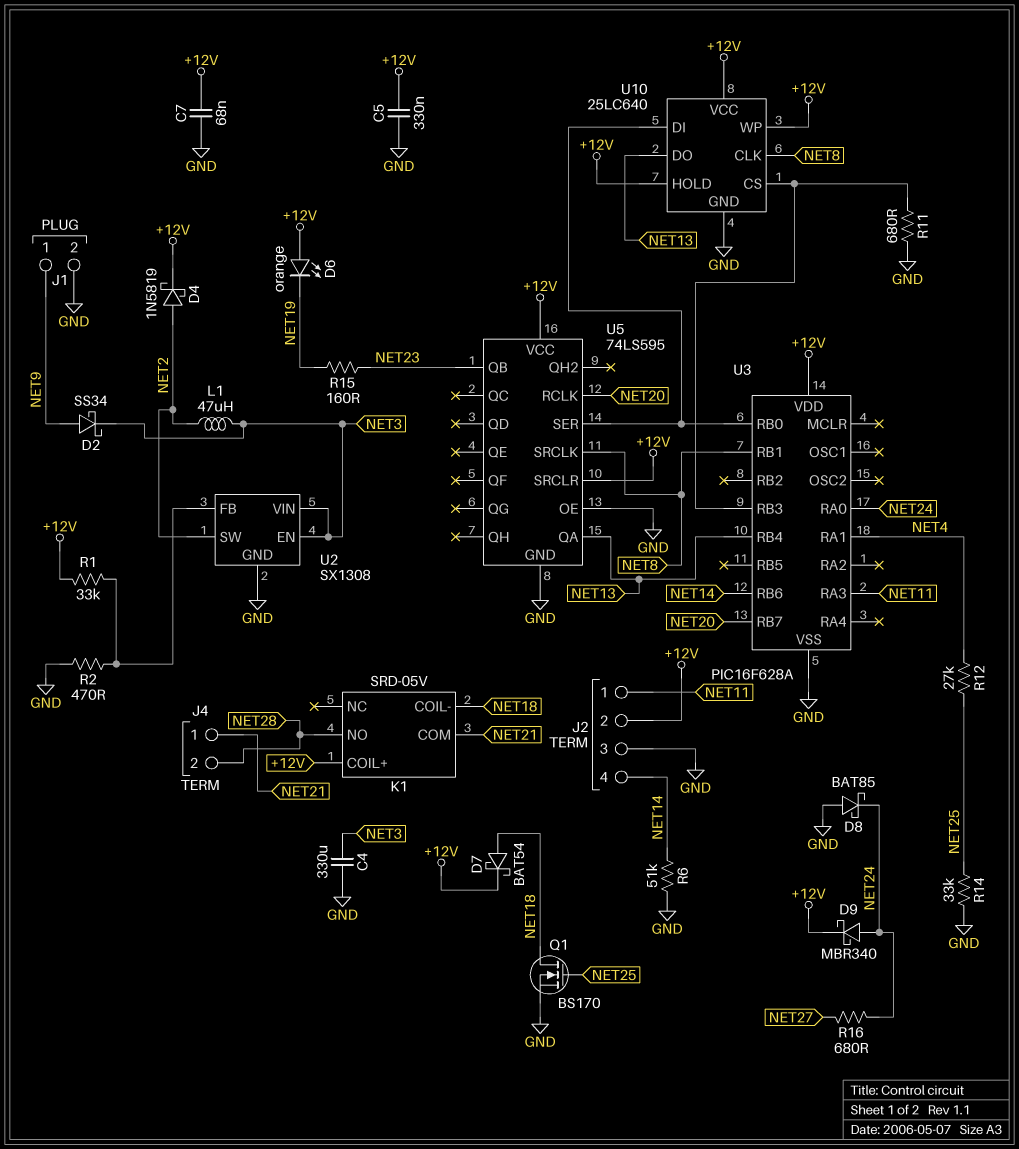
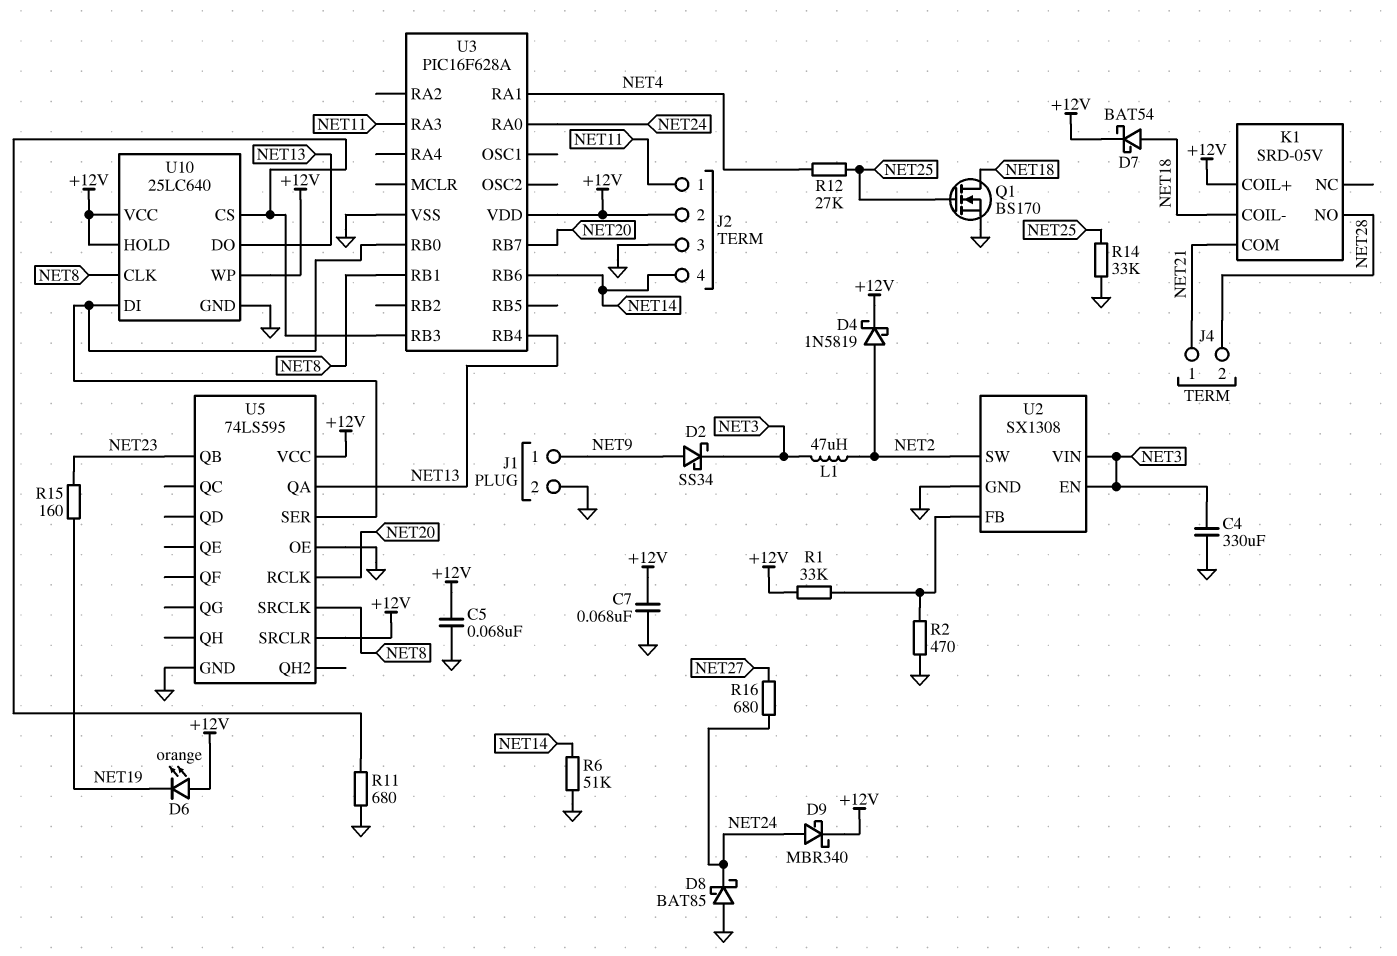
C5: 330nF (+12V, GND) -> 68nF (+12V, GND)

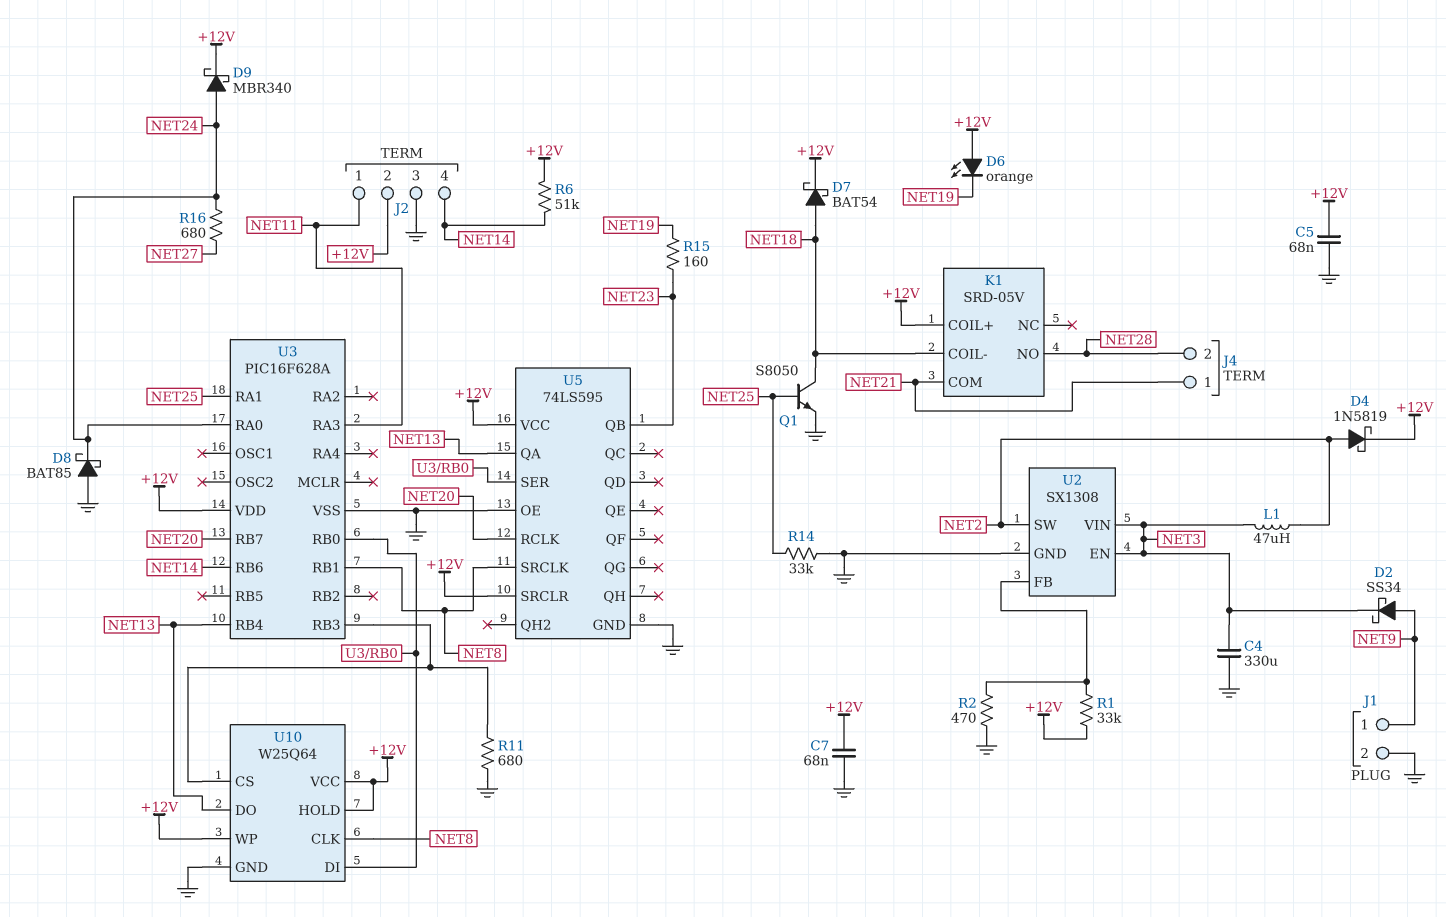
Q1: NMOS BS170 (G NET25, D NET18, S GND) -> NPN S8050 (B NET25, C NET18, E GND)
R6: 51k (GND, NET14) -> 51k (+12V, NET14)
R12: 27k (NET4, NET25) -> none
U3 pin RA1: NET4 -> NET25
U10: 25LC640 -> W25Q64

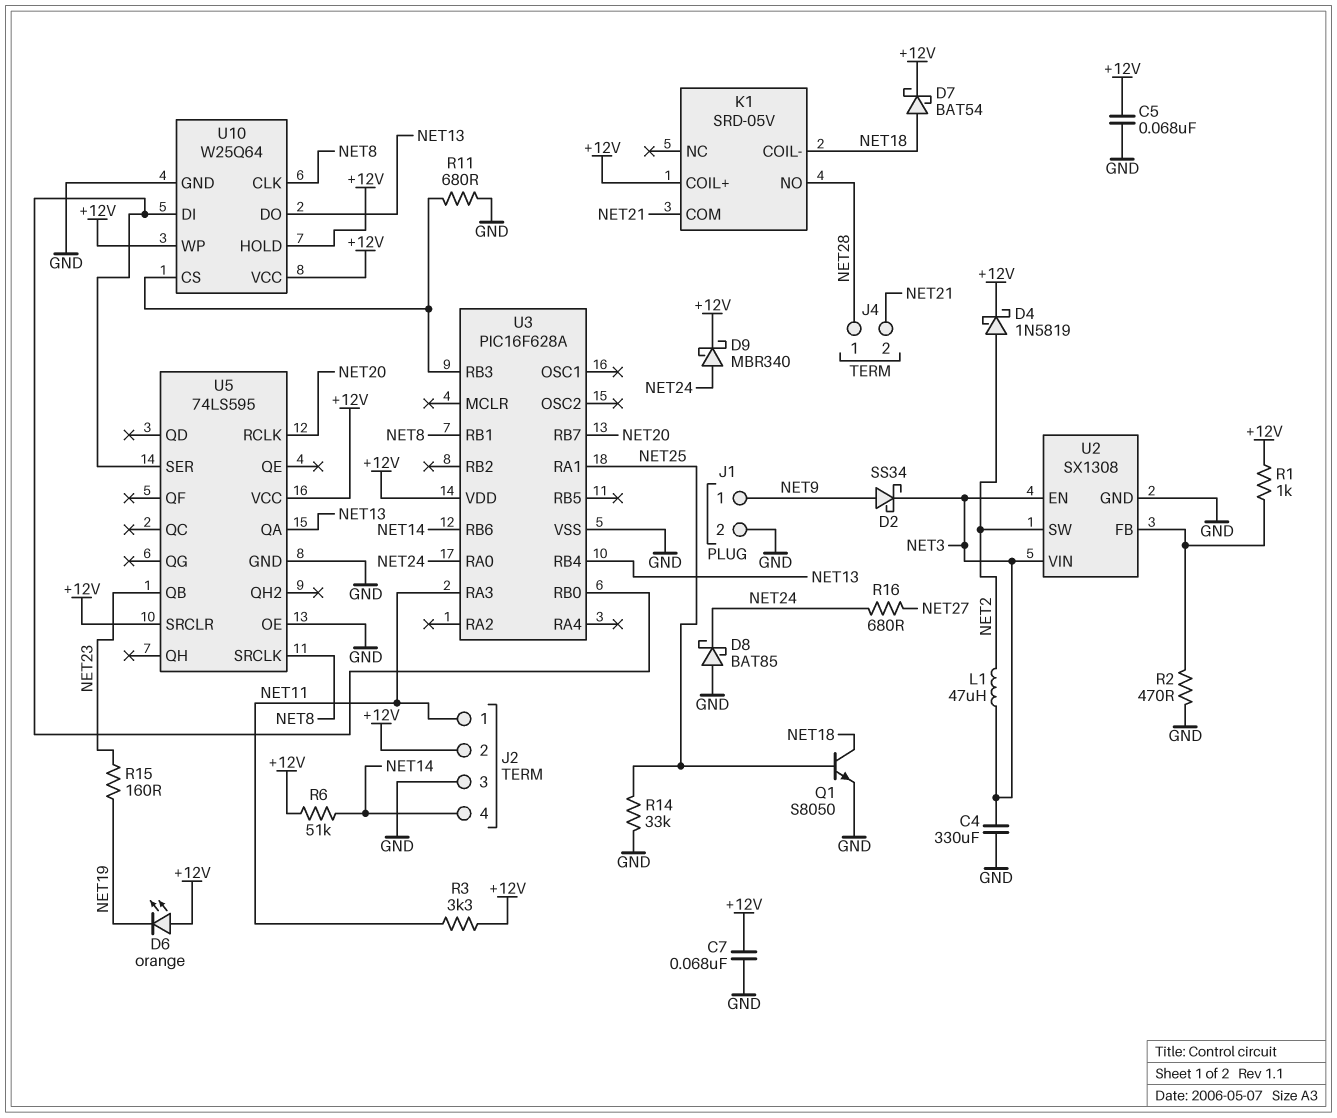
J4 pin 1: NET21 -> NET28
J4 pin 2: NET28 -> NET21
R1: 33k (+12V, U2/FB) -> 1k (+12V, U2/FB)
R3: none -> 3.3k (+12V, NET11)

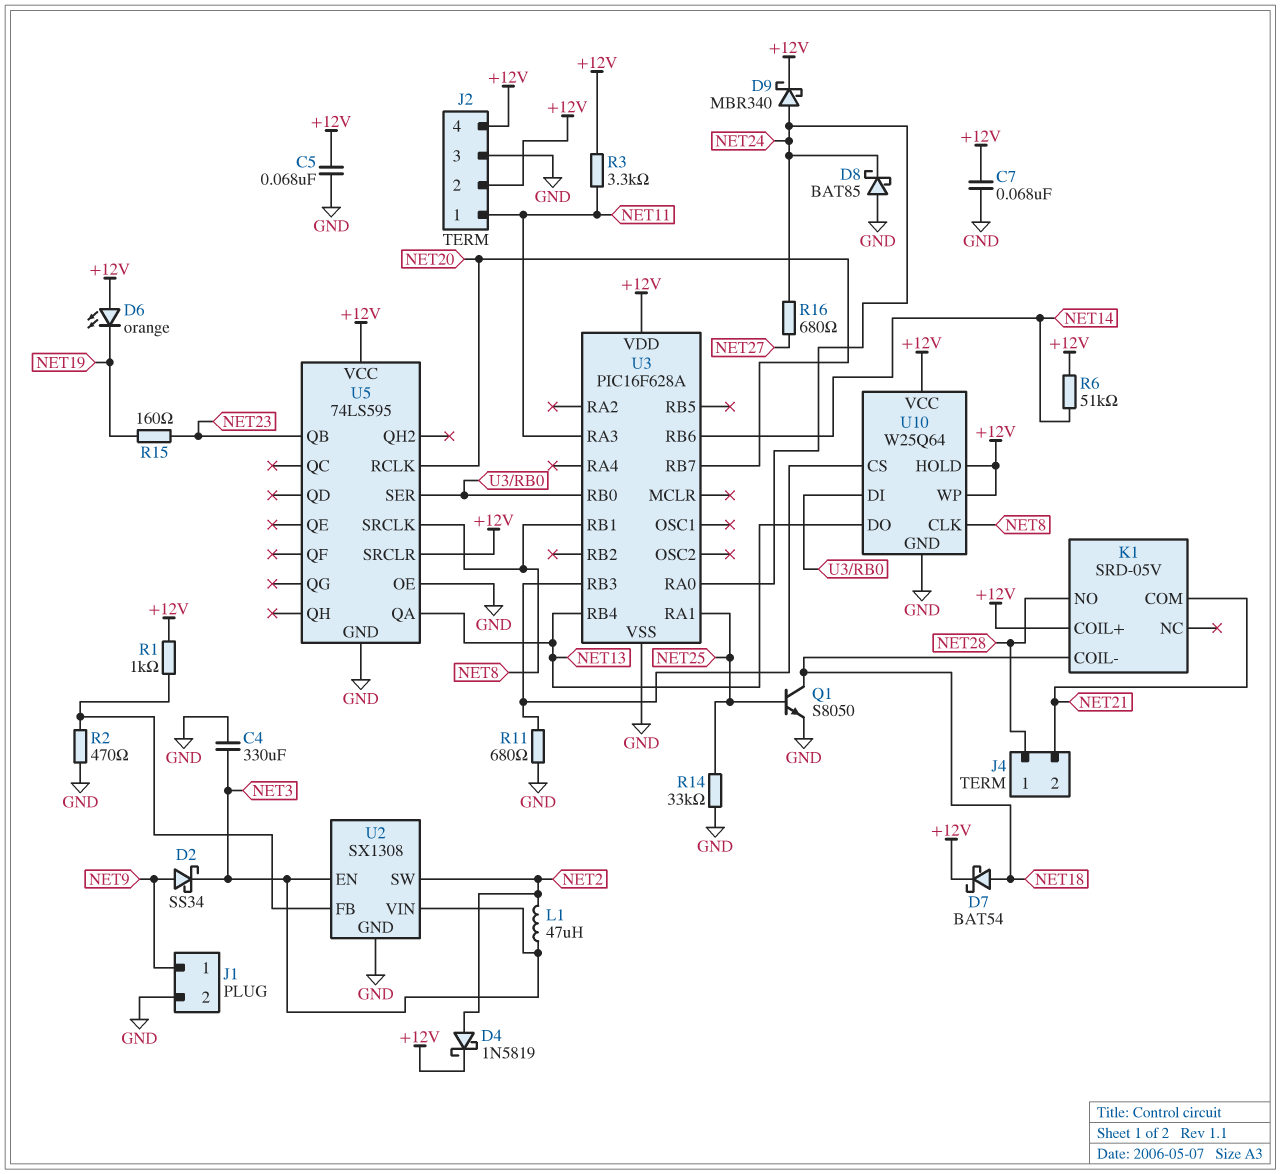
J2 pin 4: NET14 -> +12V

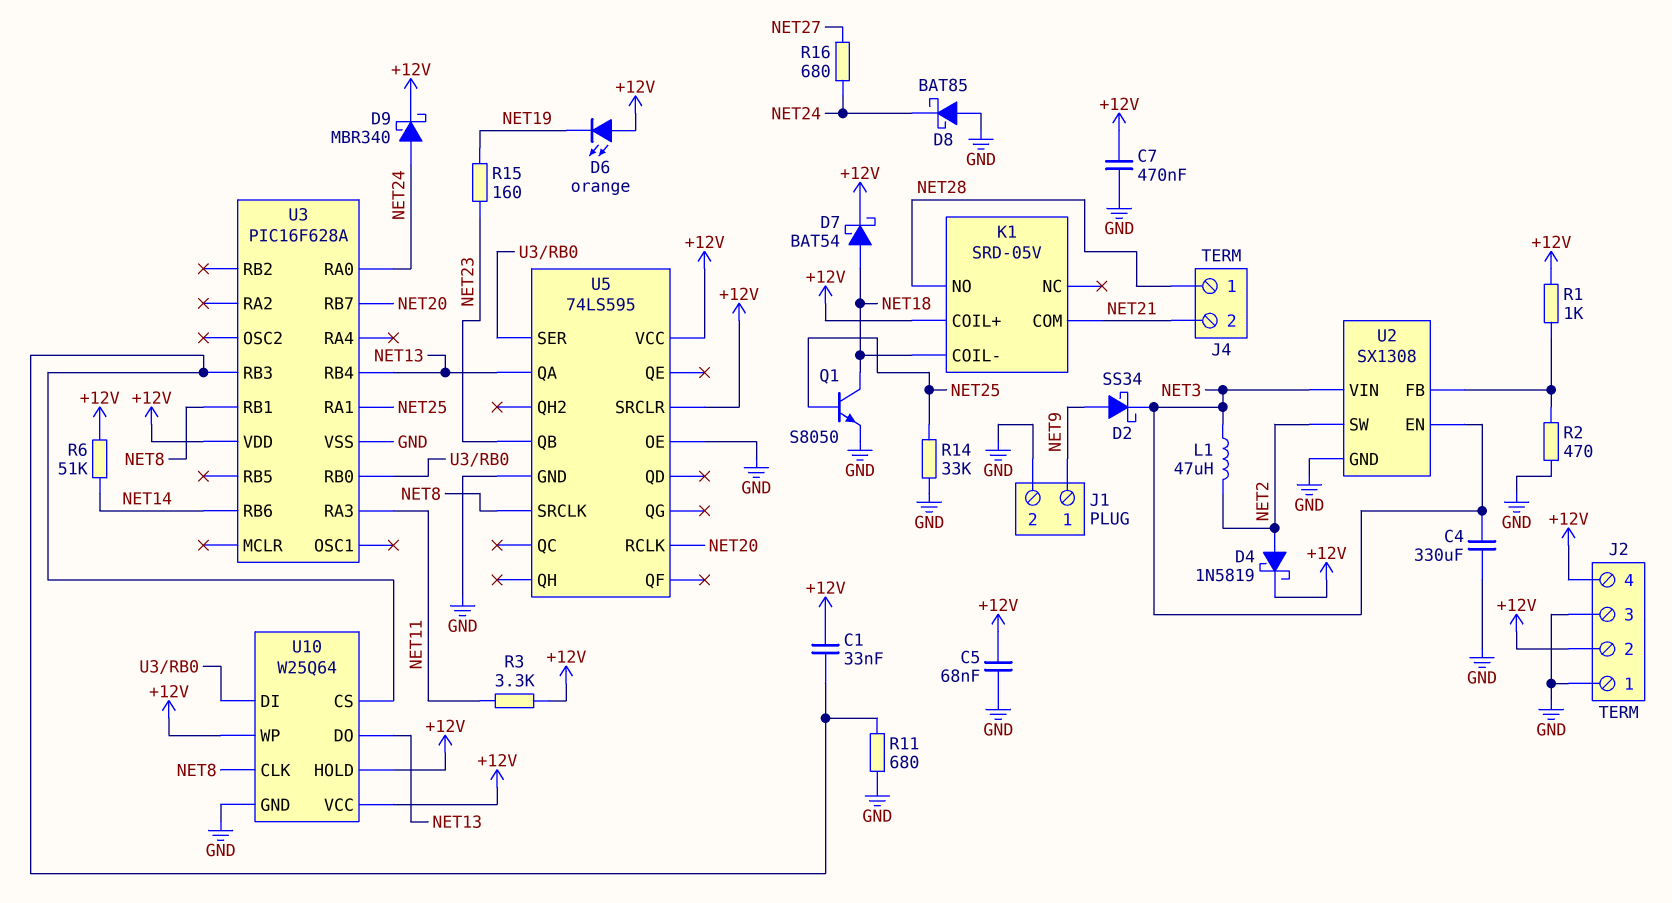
C1: none -> 33nF (+12V, U3/RB3)
C7: 68nF (+12V, GND) -> 470nF (+12V, GND)
J2 pin 1: NET11 -> GND

